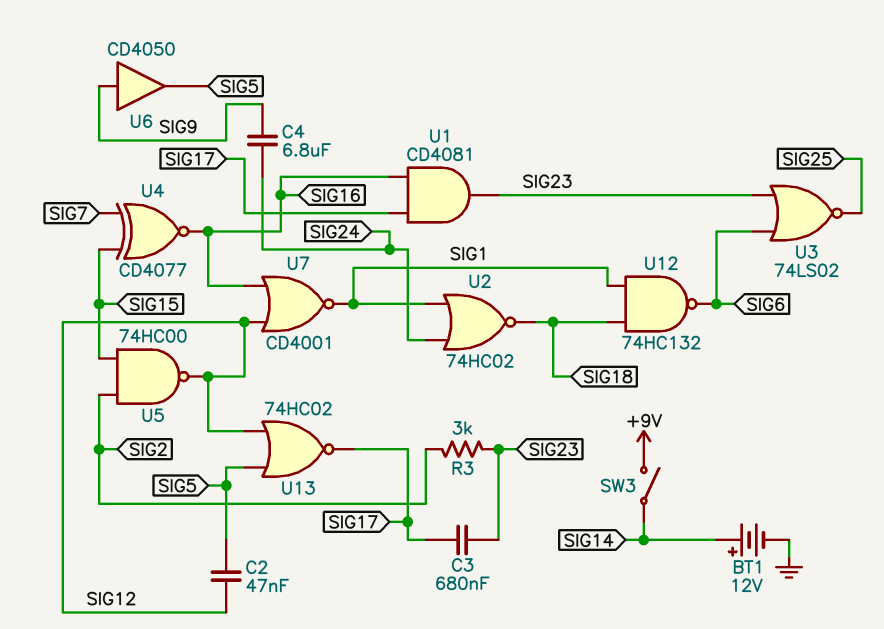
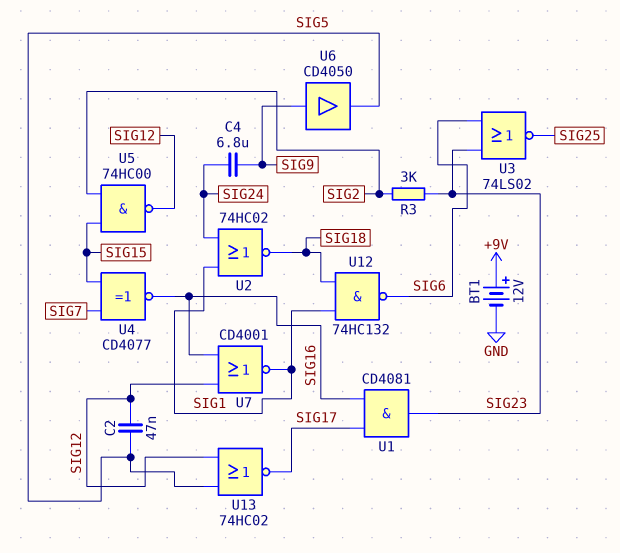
BT1: 12V (plus SIG14, minus GND) -> 12V (plus +9V, minus GND)
C3: 680nF (SIG17, SIG23) -> none
SW3: switch (+9V, SIG14) -> none

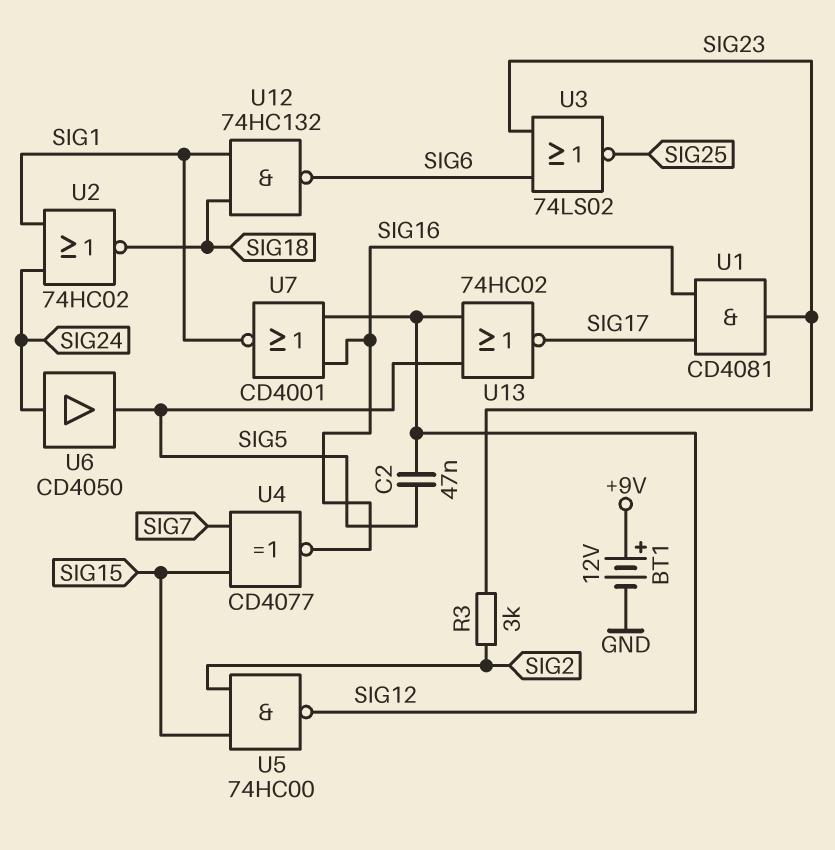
C4: 6.8uF (SIG9, SIG24) -> none
U6: buffer CD4050 (in SIG9, out SIG5) -> buffer CD4050 (in SIG24, out SIG5)

